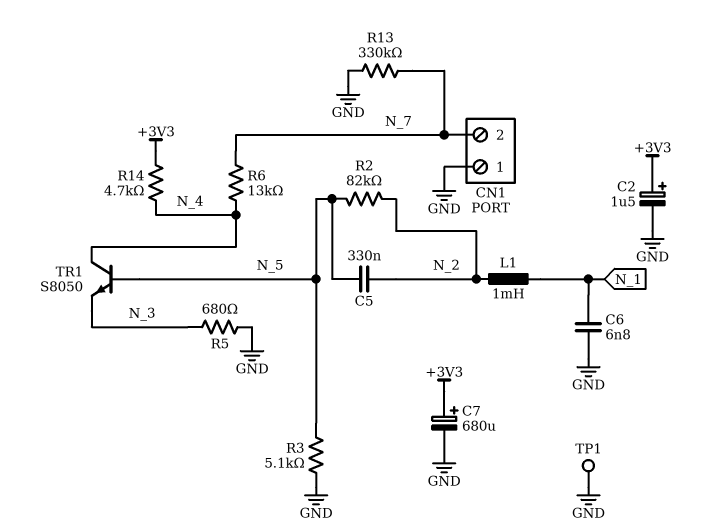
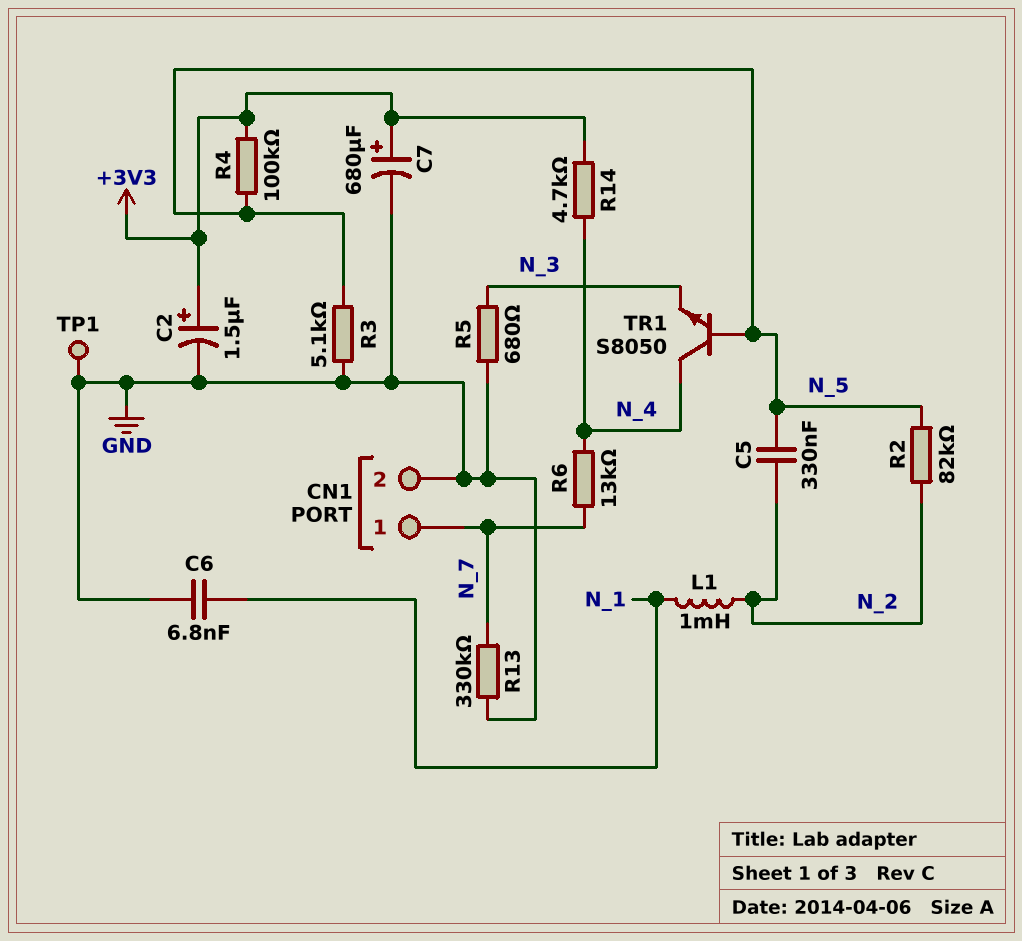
CN1 pin 1: GND -> N_7
CN1 pin 2: N_7 -> GND
R4: none -> 100k (+3V3, N_5)

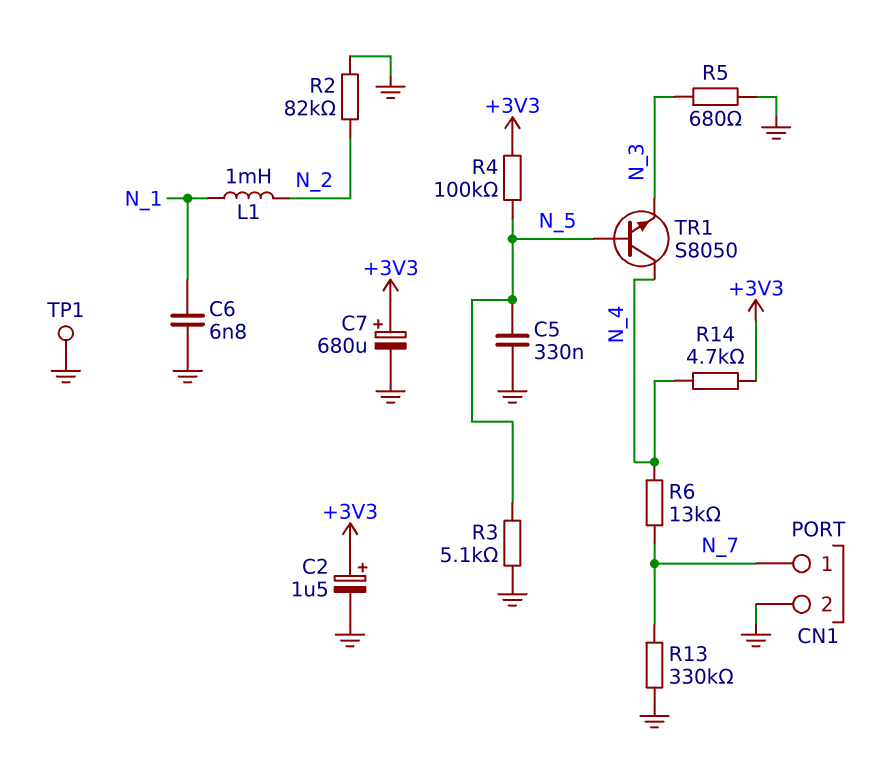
C5: 330nF (N_2, N_5) -> 330nF (GND, N_5)
R2: 82k (N_2, N_5) -> 82k (GND, N_2)

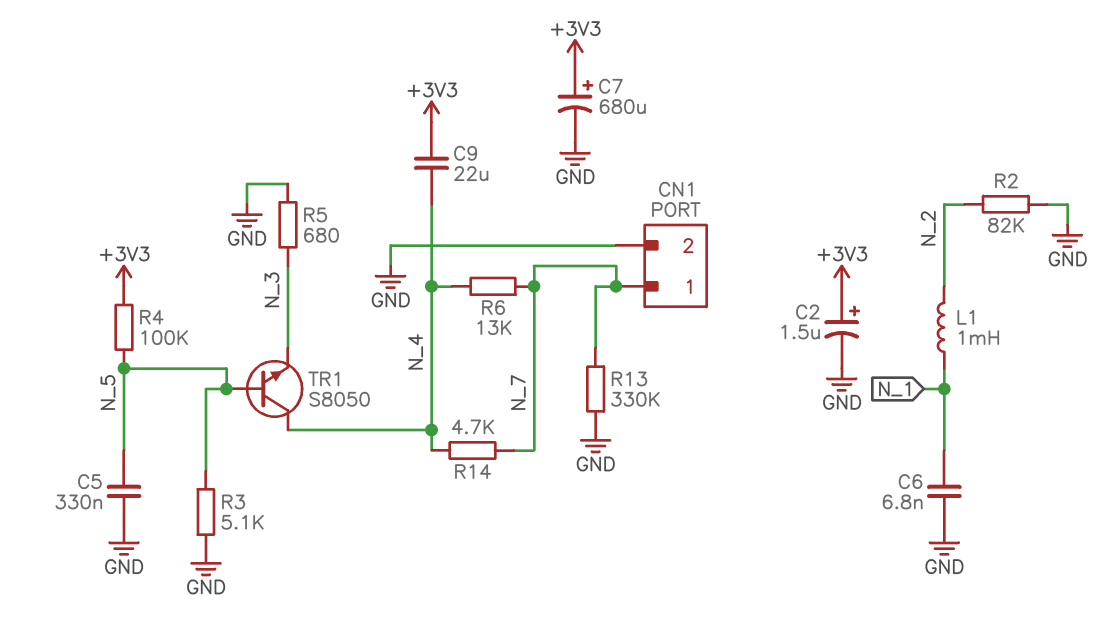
C9: none -> 22uF (+3V3, N_4)
R14: 4.7k (+3V3, N_4) -> 4.7k (N_4, N_7)
TP1: test point (GND) -> none

